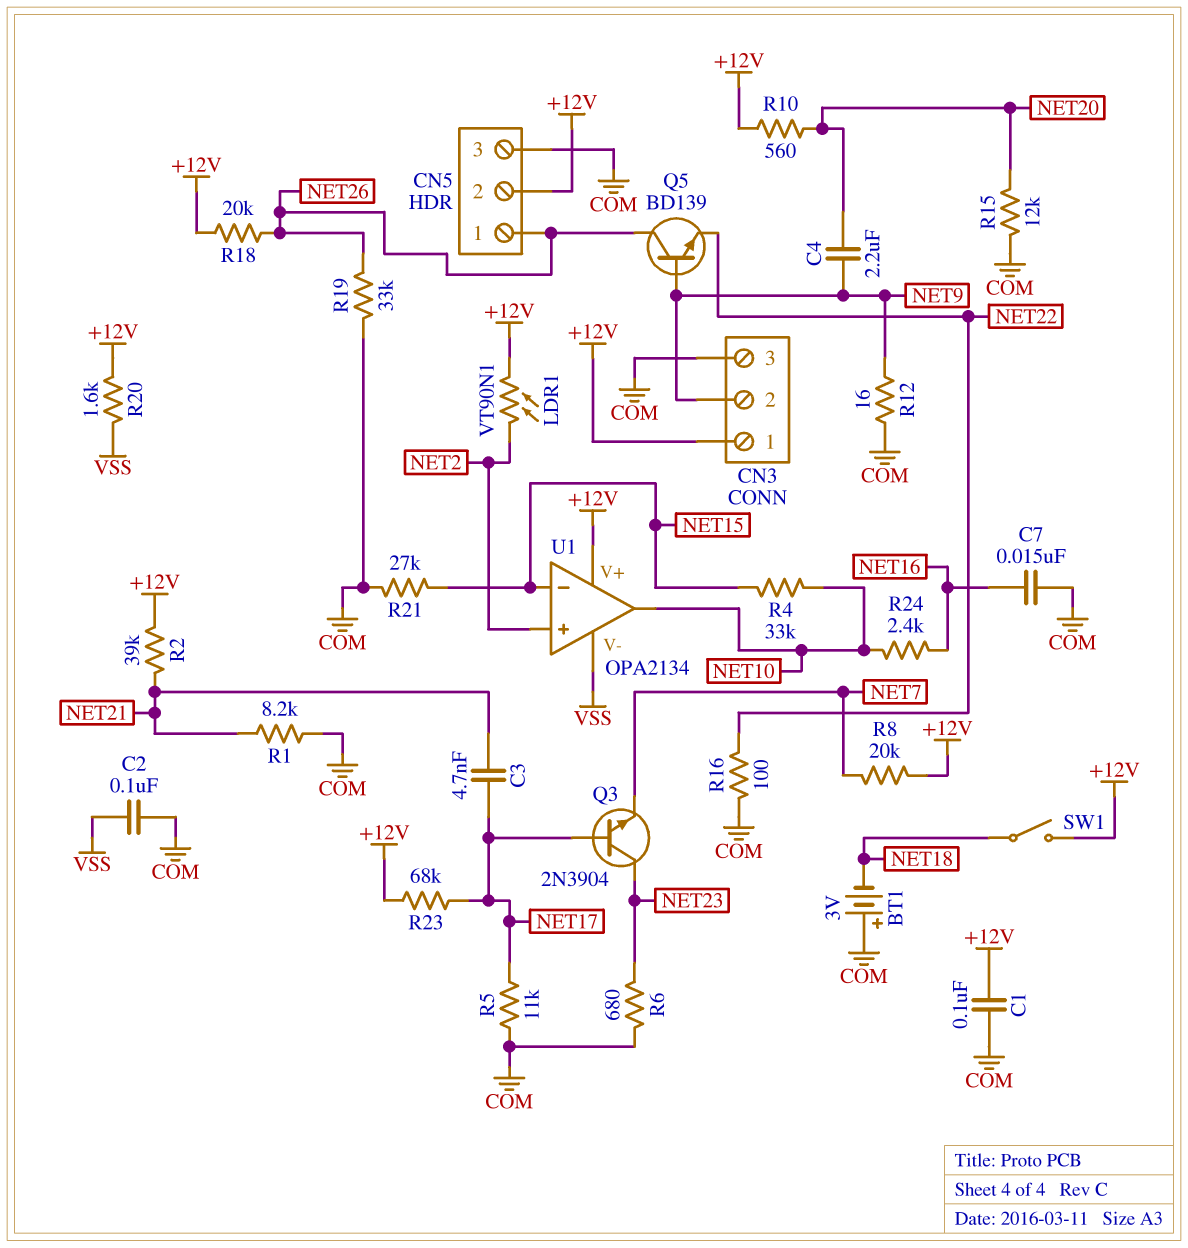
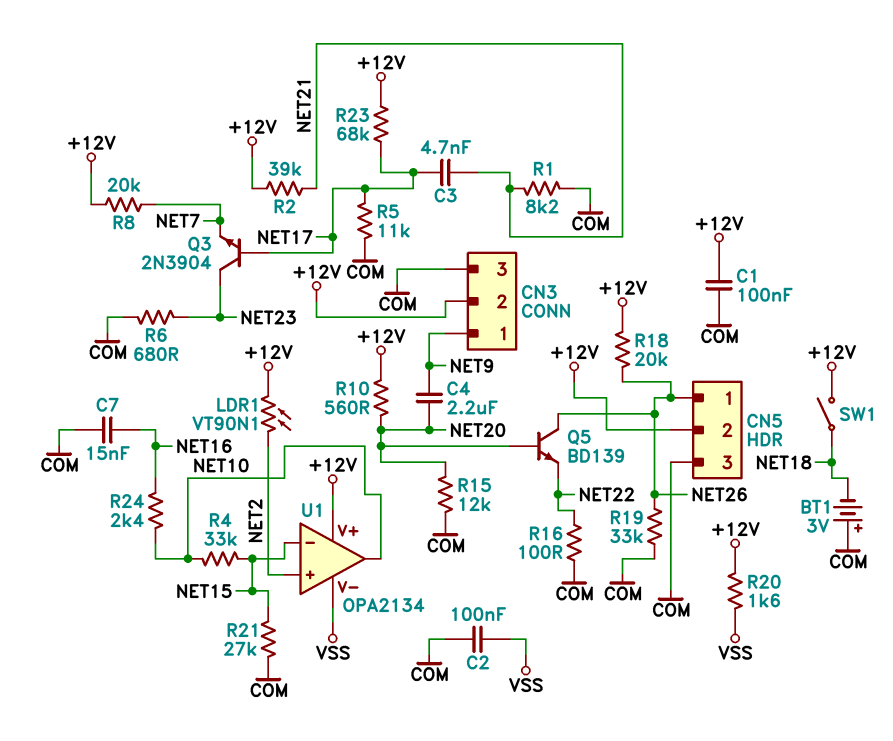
CN3 pin 1: +12V -> NET9
CN3 pin 2: NET9 -> +12V
Q5: NPN BD139 (B NET9, C NET26, E NET22) -> NPN BD139 (B NET20, C NET26, E NET22)
R12: 16 (COM, NET9) -> none

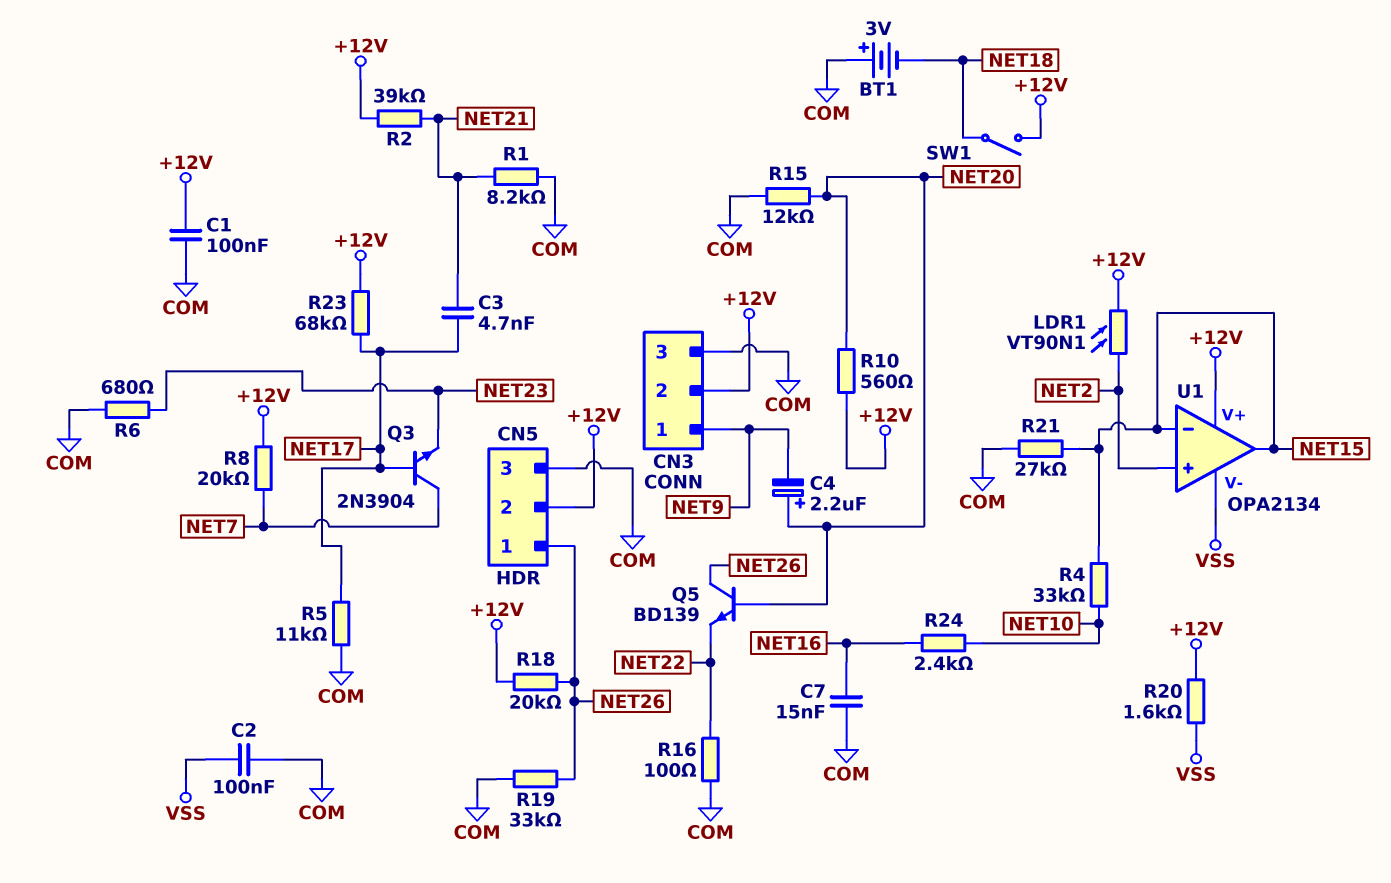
C4: 2.2uF (NET9, NET20) -> 2.2uF (plus NET20, minus NET9)
Q3: NPN 2N3904 (B NET17, C NET23, E NET7) -> NPN 2N3904 (B NET17, C NET7, E NET23)
U1 pin out: NET10 -> NET15

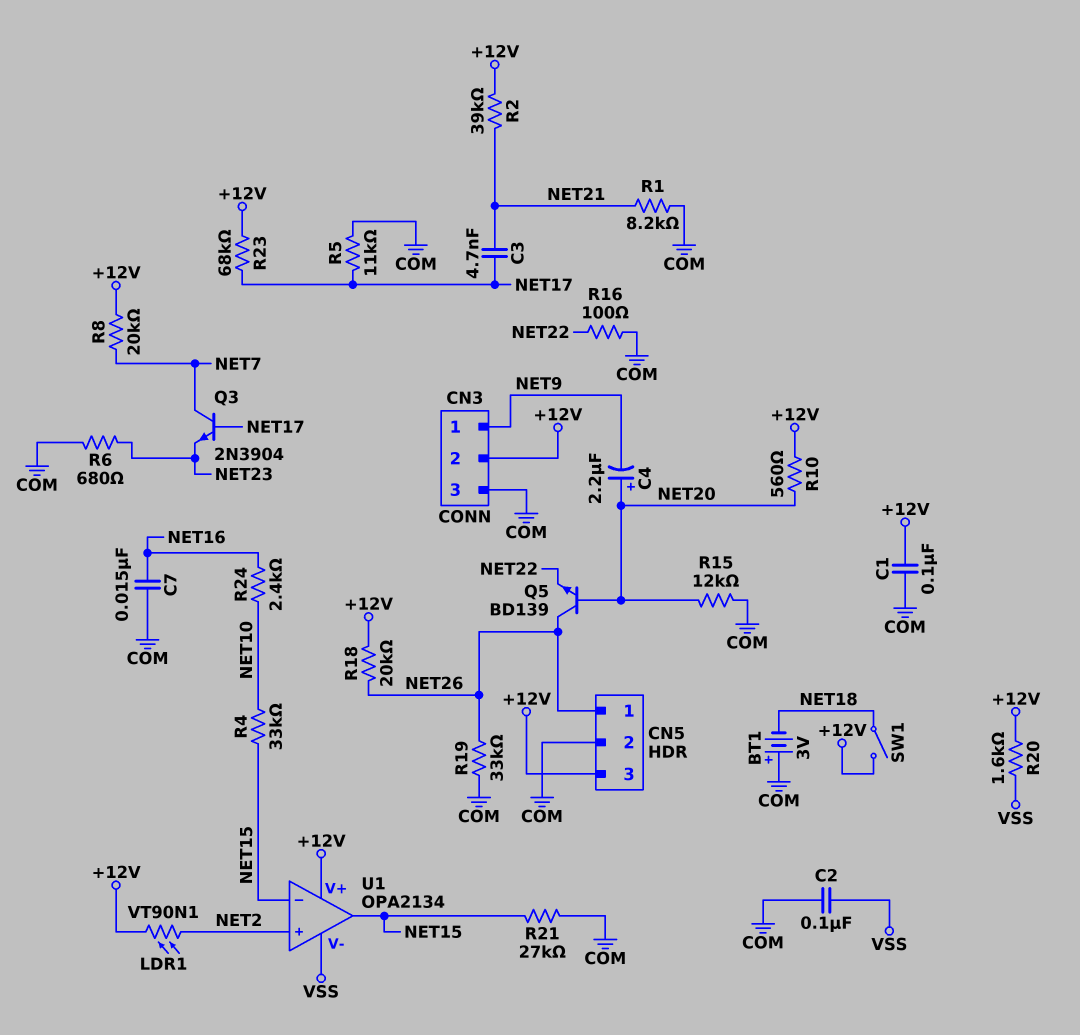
CN5 pin 2: +12V -> COM
CN5 pin 3: COM -> +12V

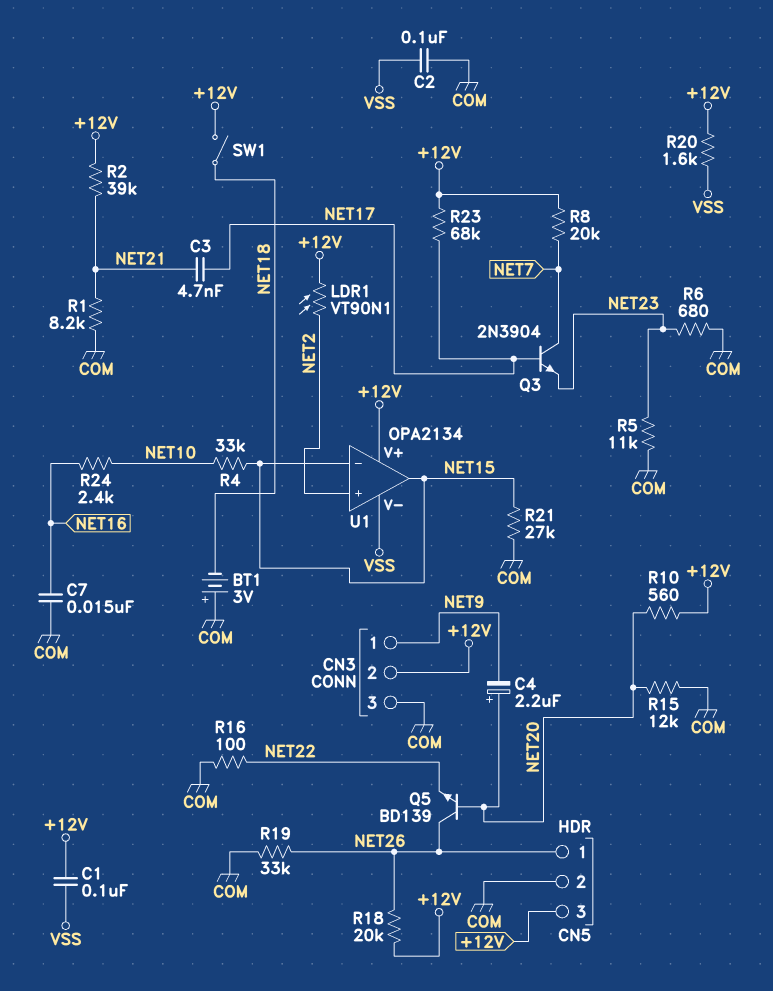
C1: 100nF (+12V, COM) -> 100nF (+12V, VSS)
R5: 11k (COM, NET17) -> 11k (COM, NET23)

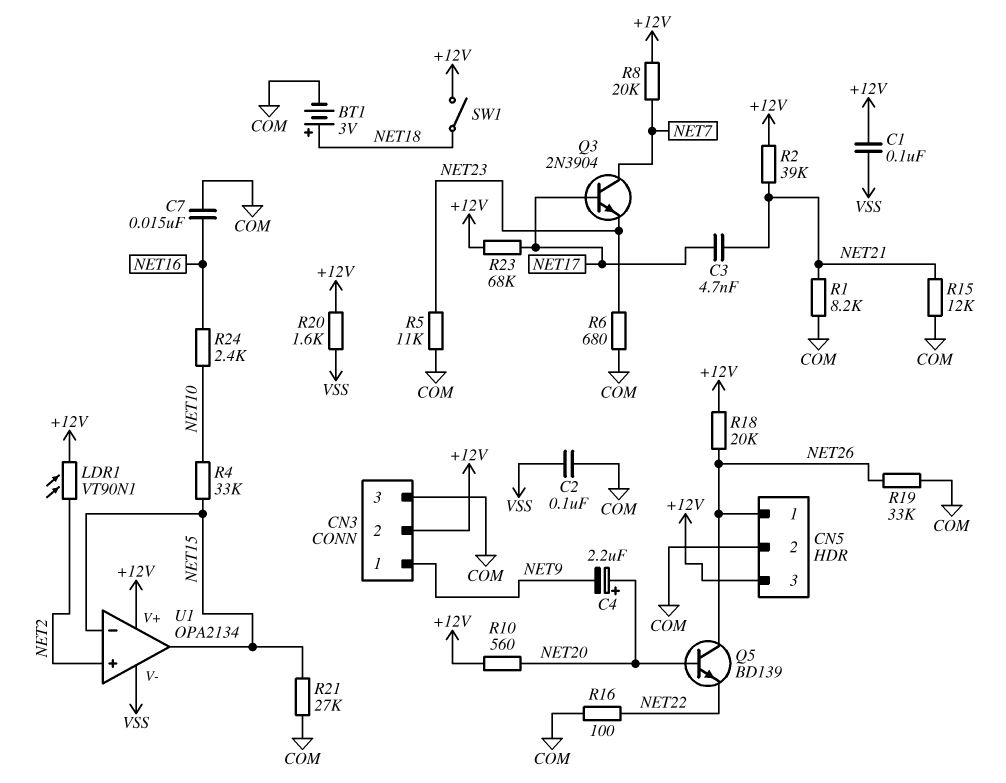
BT1: 3V (plus COM, minus NET18) -> 3V (plus NET18, minus COM)
R15: 12k (COM, NET20) -> 12k (COM, NET21)

